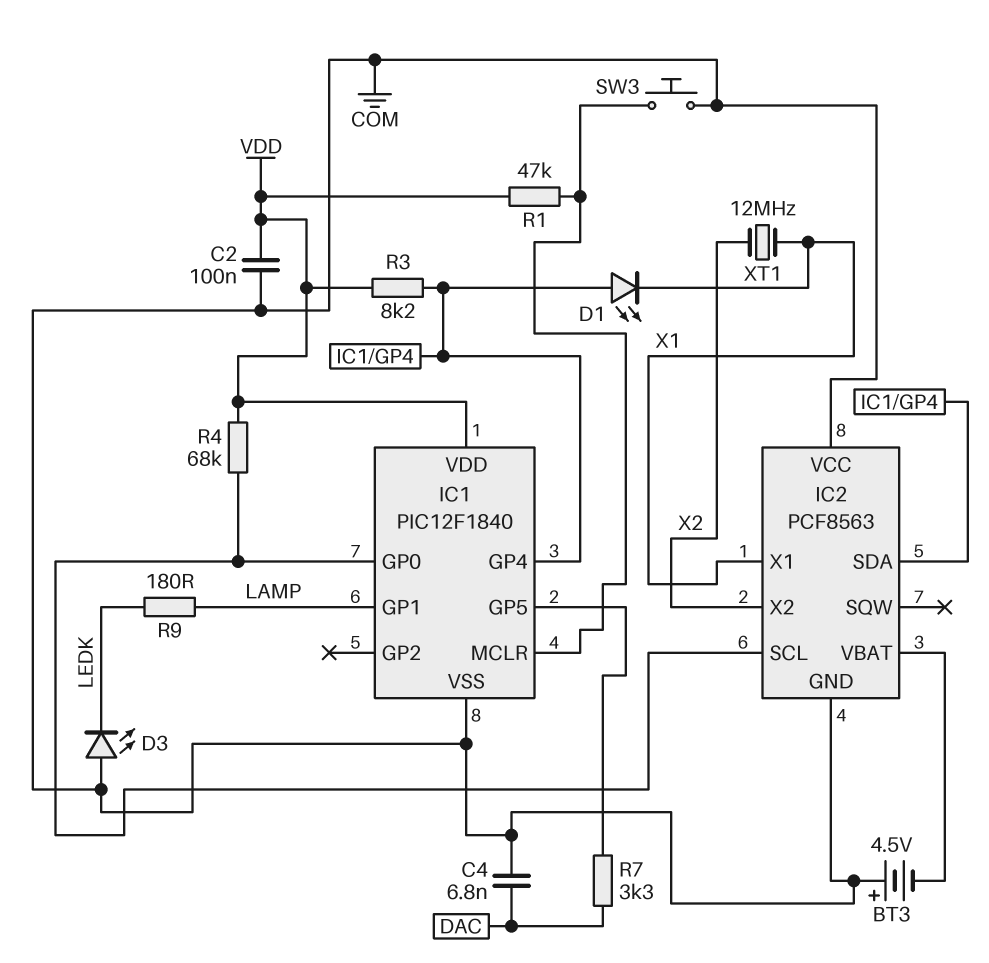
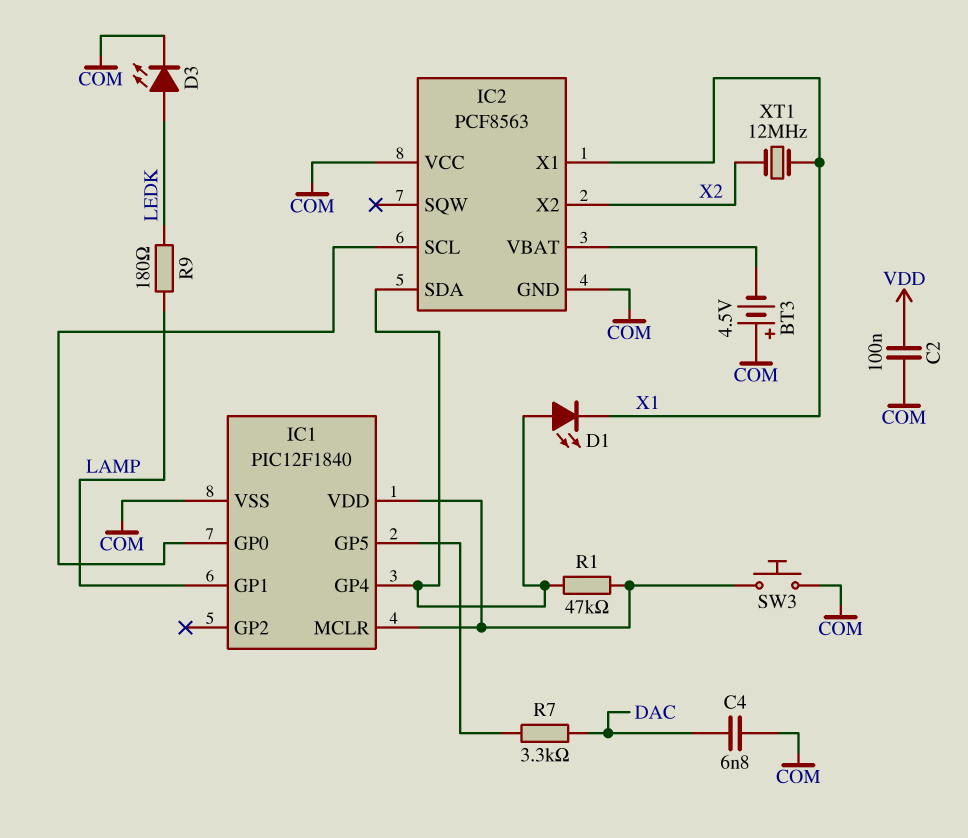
D3: LED (A COM, K LEDK) -> LED (A LEDK, K COM)
IC1 pin VDD: VDD -> IC1/MCLR
R1: 47k (IC1/MCLR, VDD) -> 47k (IC1/GP4, IC1/MCLR)
R3: 8.2k (IC1/GP4, VDD) -> none
R4: 68k (IC1/GP0, VDD) -> none

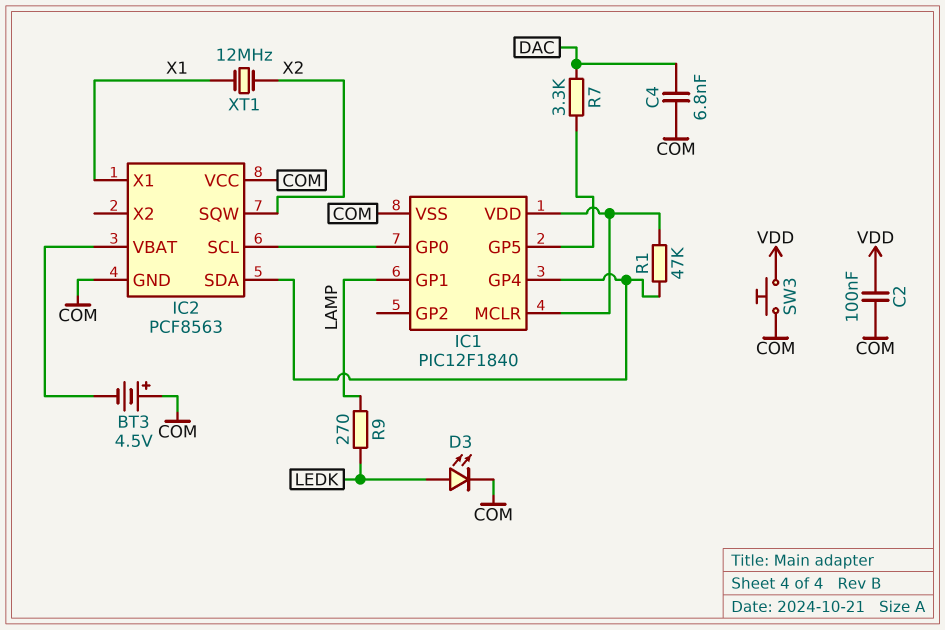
D1: LED (A IC1/GP4, K X1) -> none
IC2 pin SQW: none -> X2
IC2 pin X2: X2 -> none
R9: 180 (LAMP, LEDK) -> 270 (LAMP, LEDK)
SW3: button (COM, IC1/MCLR) -> button (COM, VDD)

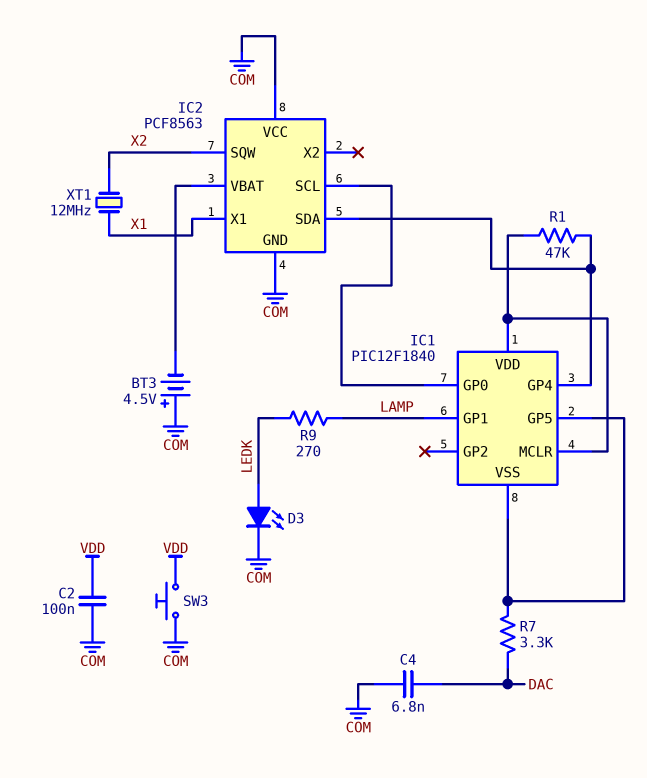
IC1 pin VSS: COM -> IC1/GP5

